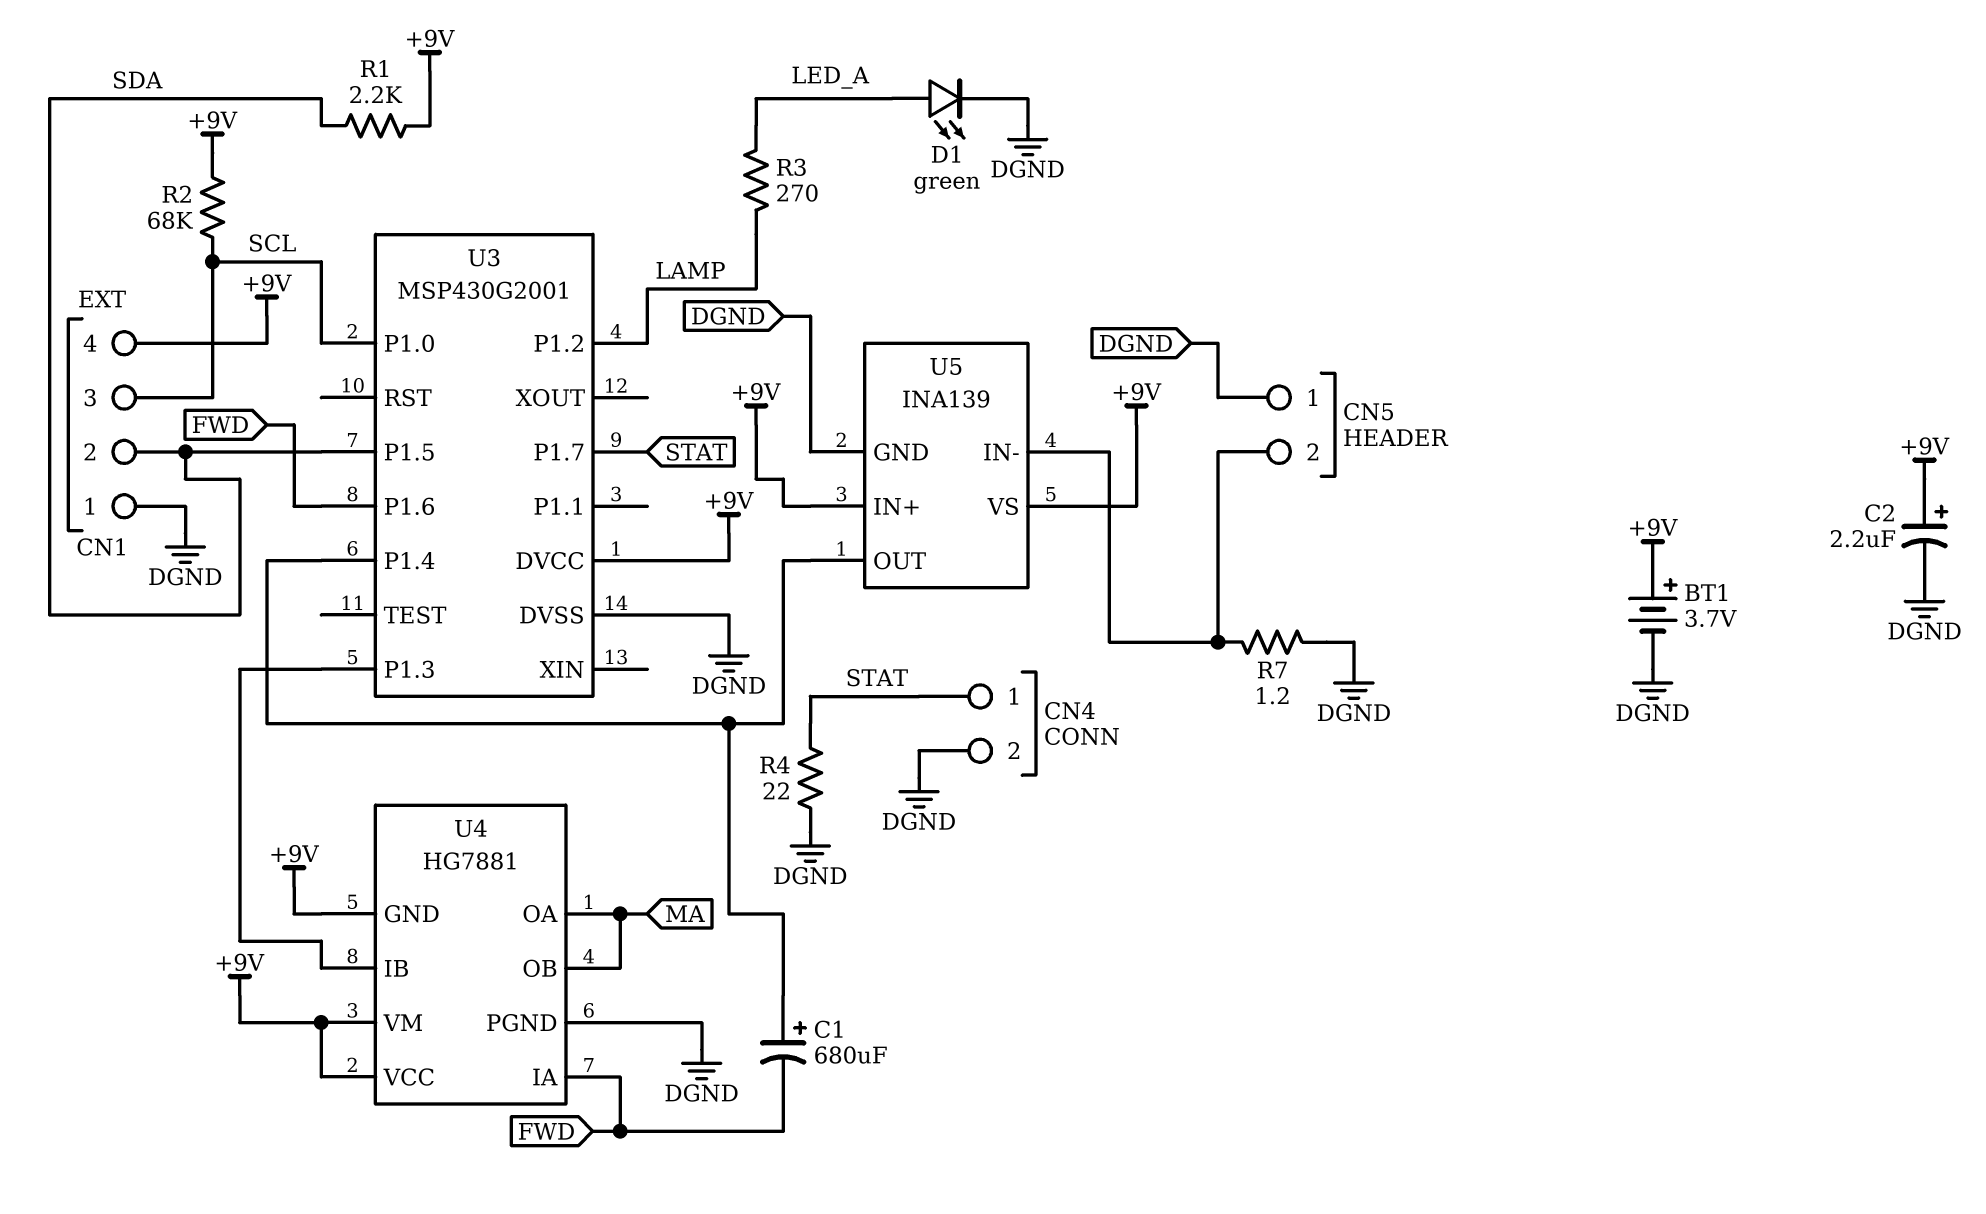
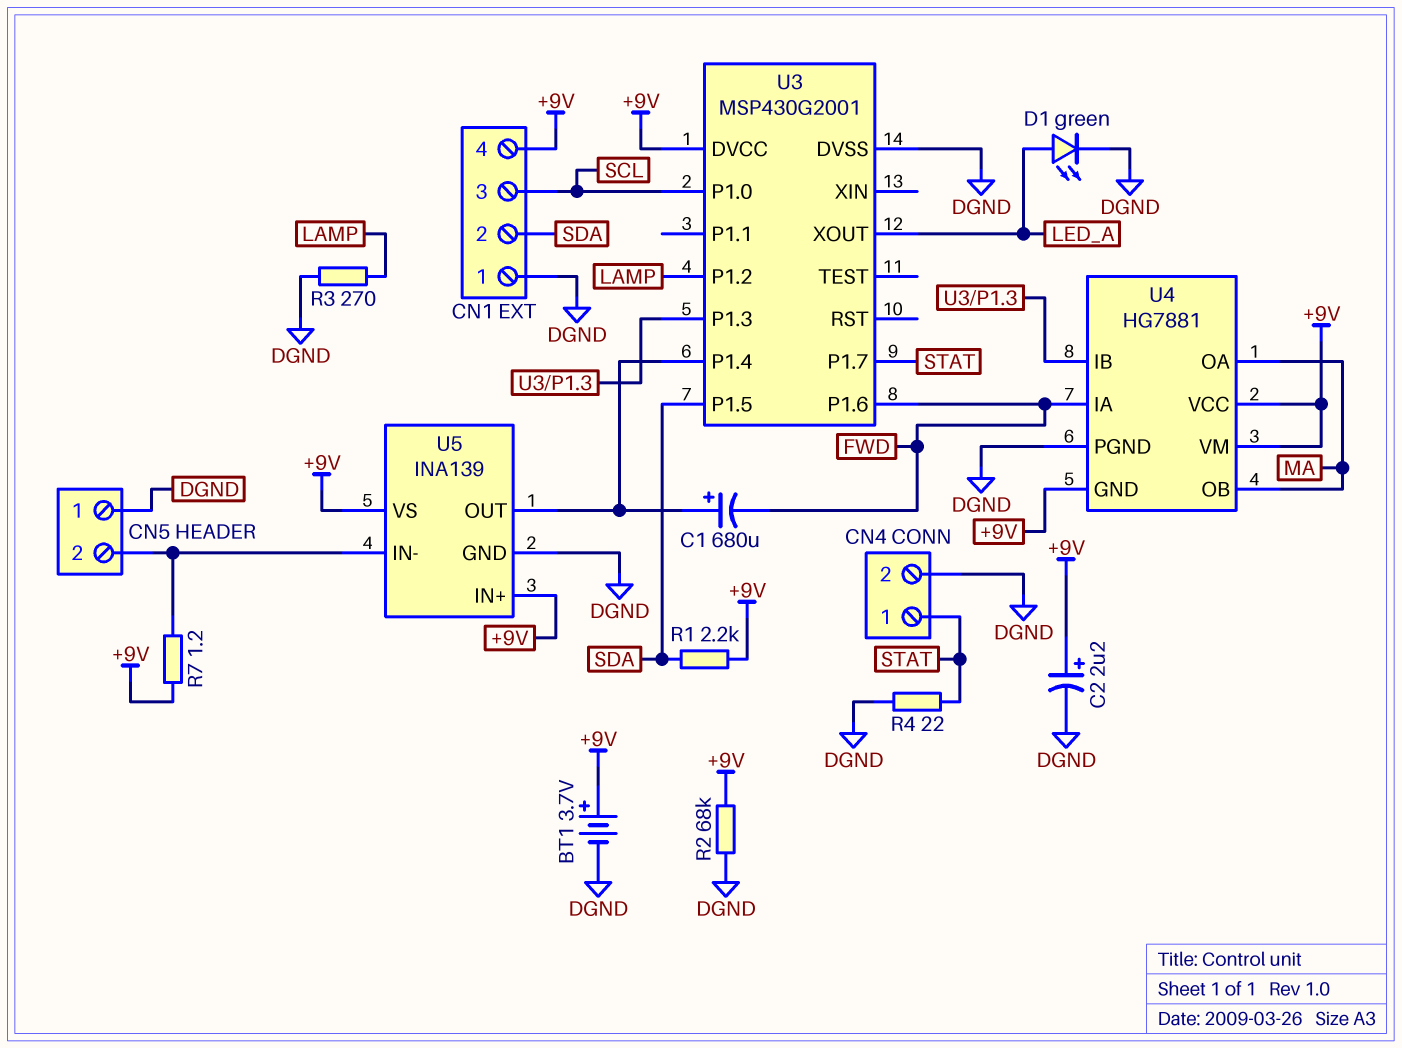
R2: 68k (+9V, SCL) -> 68k (+9V, DGND)
R3: 270 (LAMP, LED_A) -> 270 (DGND, LAMP)
R7: 1.2 (CN5/2, DGND) -> 1.2 (+9V, CN5/2)
U3 pin XOUT: none -> LED_A

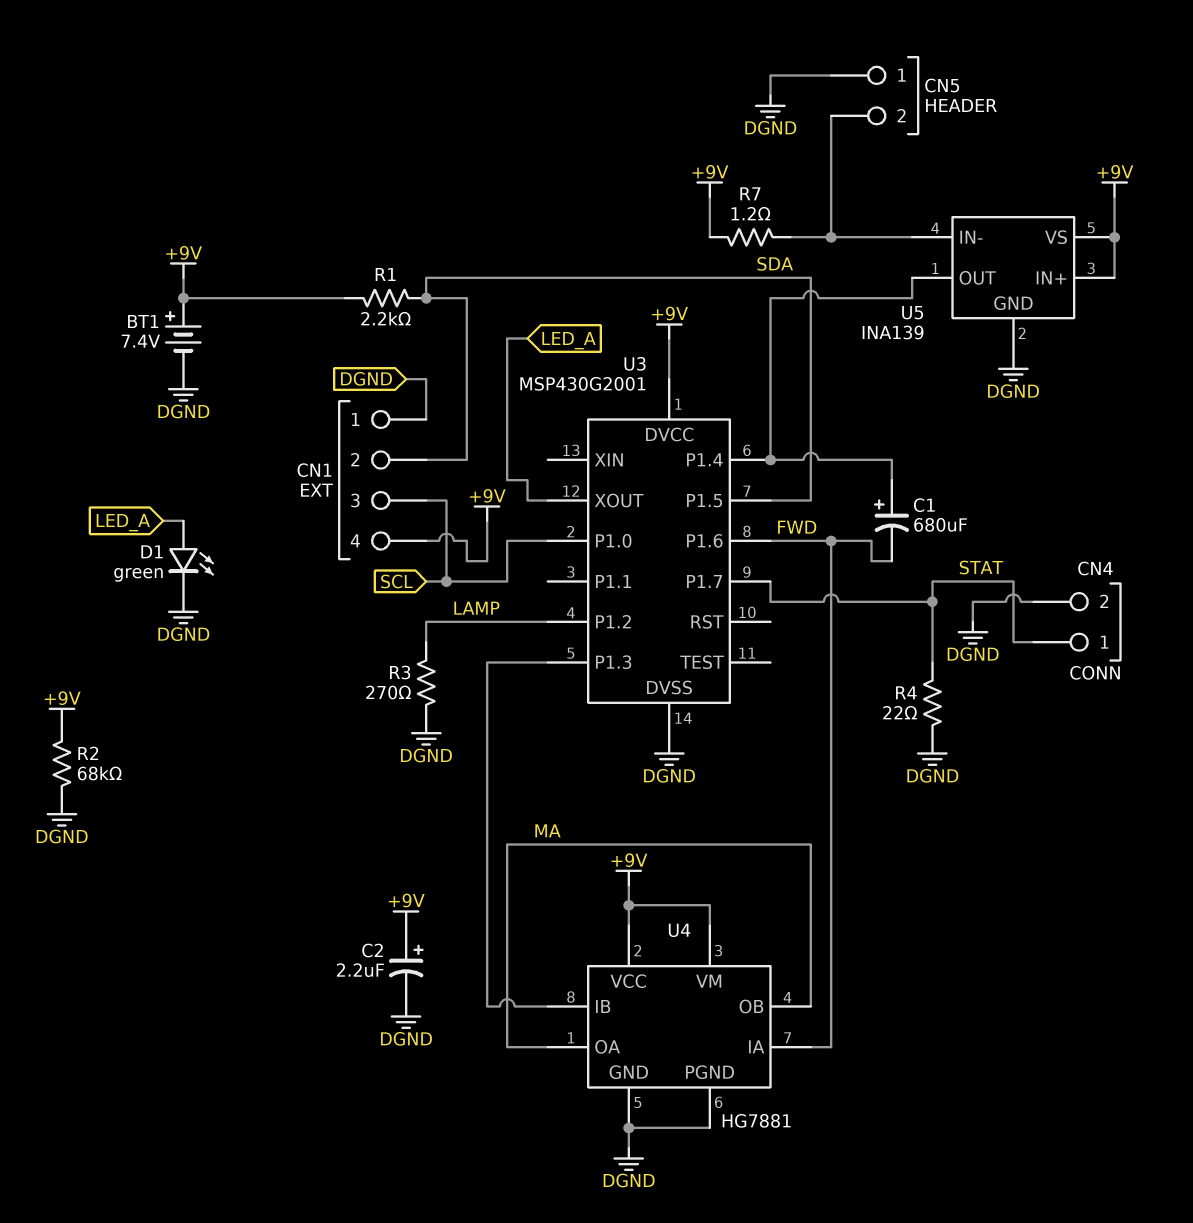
BT1: 3.7V (plus +9V, minus DGND) -> 7.4V (plus +9V, minus DGND)
U4 pin GND: +9V -> DGND

